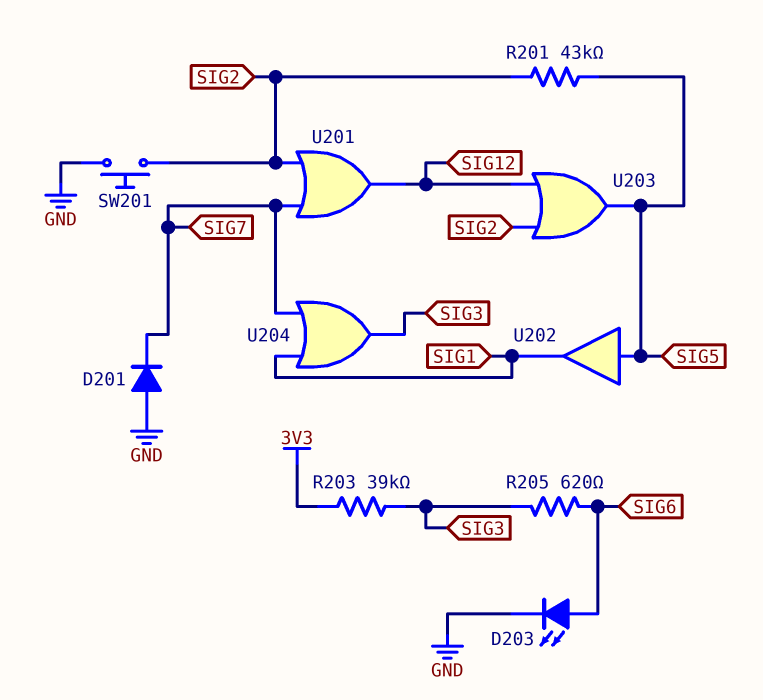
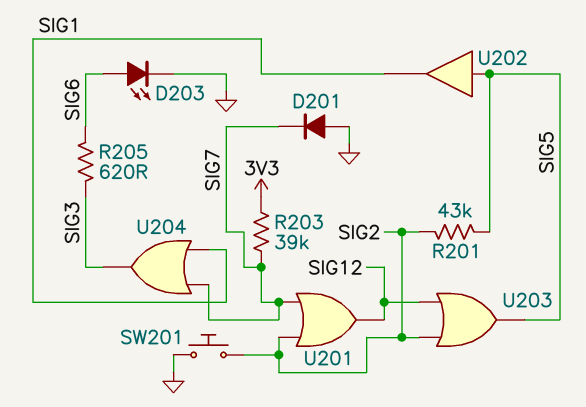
R203: 39k (3V3, SIG3) -> 39k (3V3, SIG7)

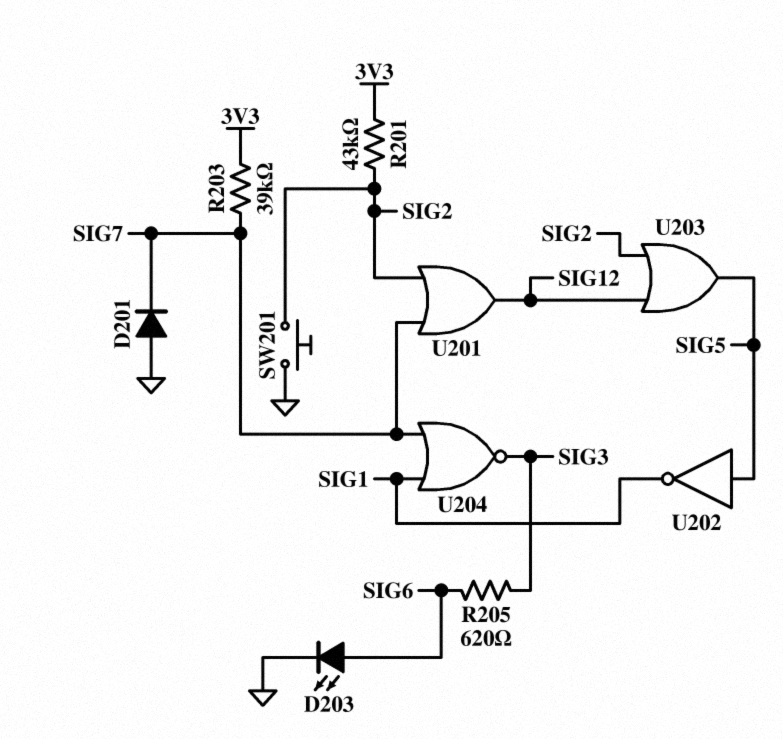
R201: 43k (SIG2, SIG5) -> 43k (3V3, SIG2)
U202: buffer (in SIG5, out SIG1) -> NOT (in SIG5, out SIG1)
U204: OR (in SIG1, in SIG7, out SIG3) -> NOR (in SIG1, in SIG7, out SIG3)

